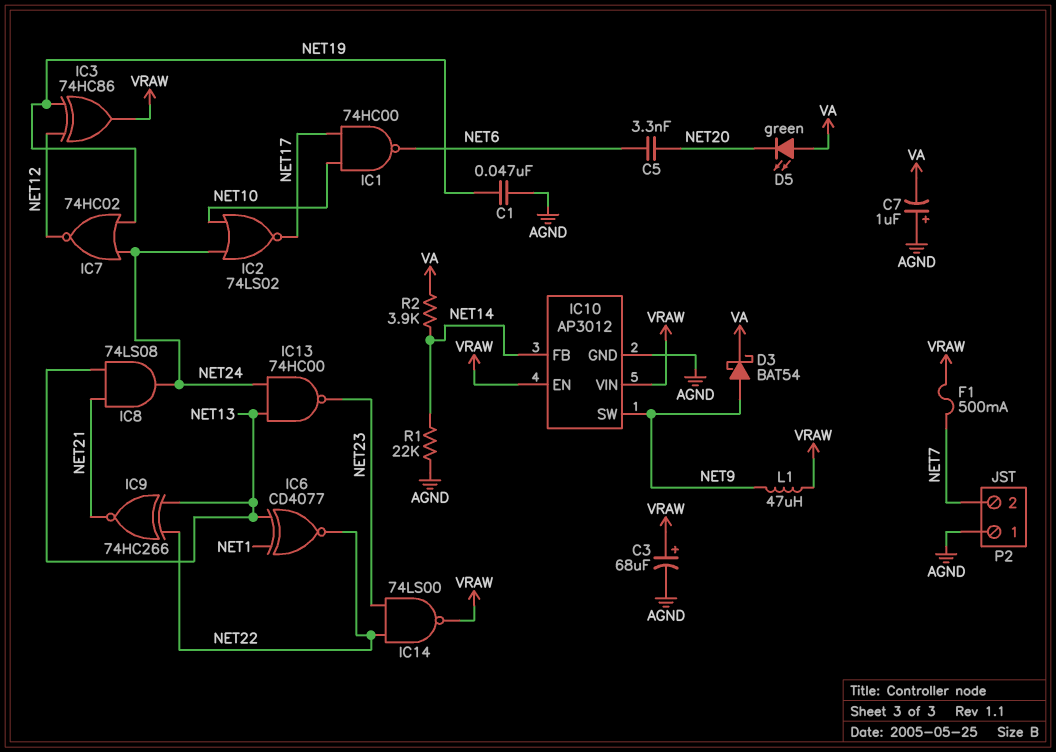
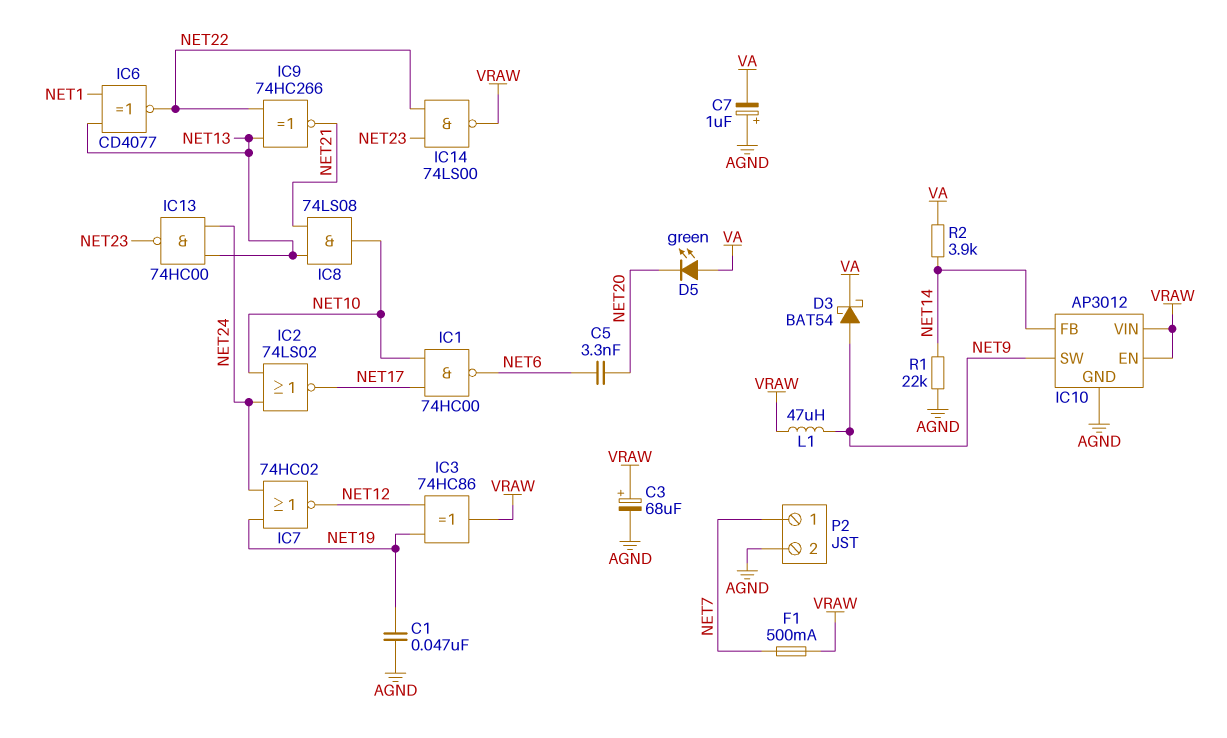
IC8: AND 74LS08 (in NET13, in NET21, out NET24) -> AND 74LS08 (in NET13, in NET21, out NET10)
P2 pin 1: AGND -> NET7
P2 pin 2: NET7 -> AGND

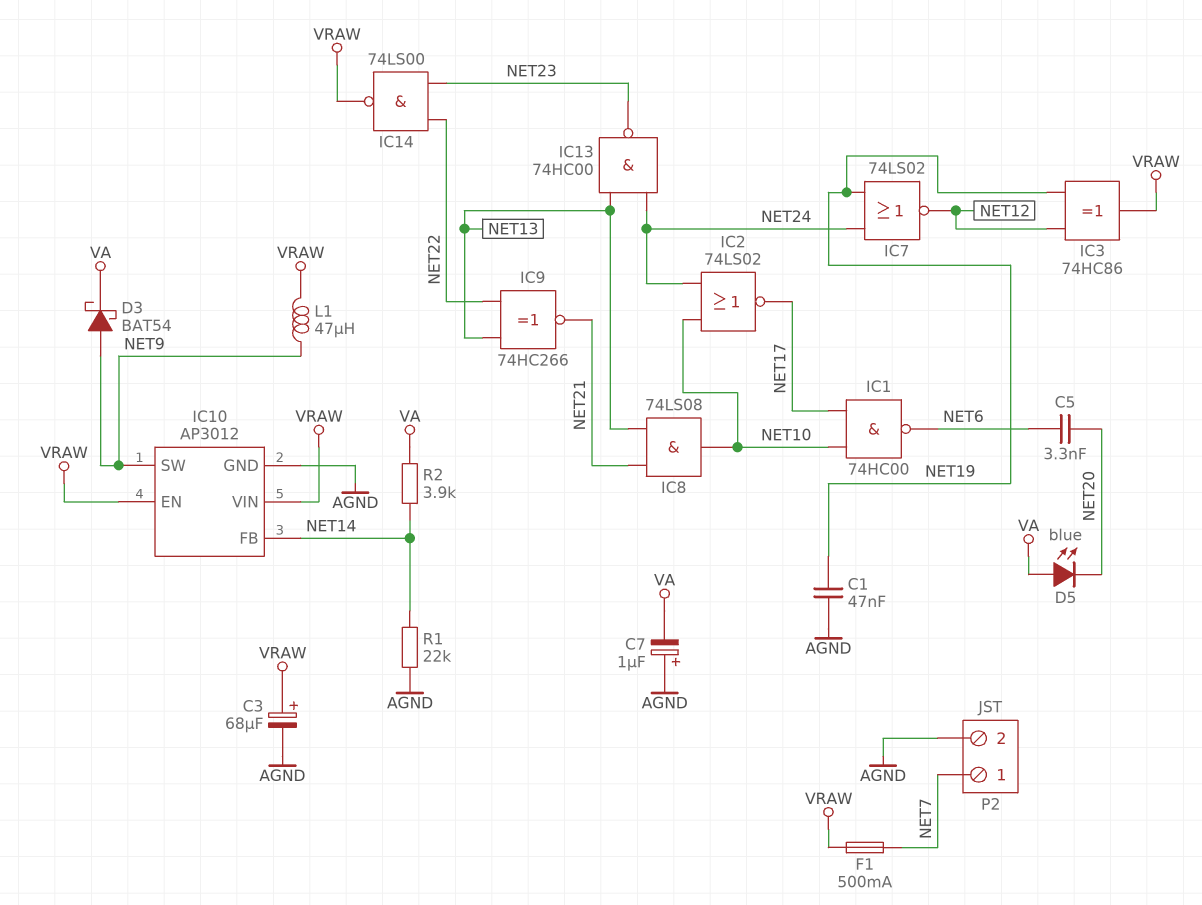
D5: LED green (A VA, K NET20) -> LED blue (A VA, K NET20)
IC6: XNOR CD4077 (in NET1, in NET13, out NET22) -> none
IC7: NOR 74HC02 (in NET19, in NET24, out NET12) -> NOR 74LS02 (in NET19, in NET24, out NET12)

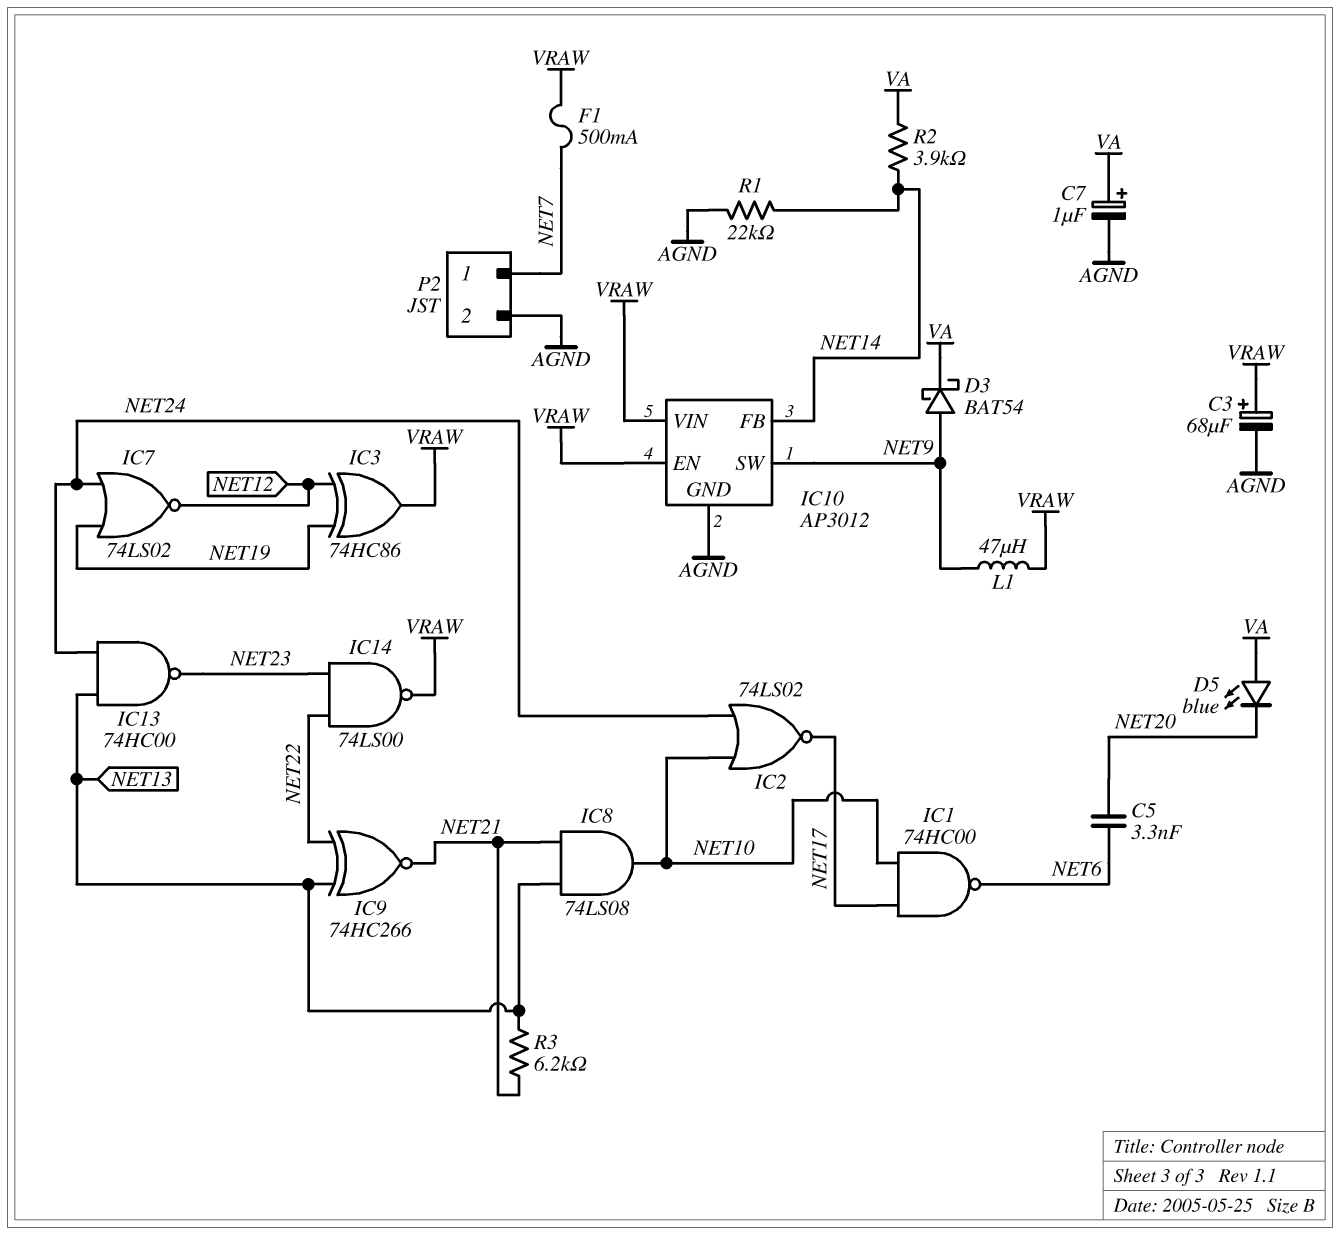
C1: 47nF (AGND, NET19) -> none
C7: 1uF (plus AGND, minus VA) -> 1uF (plus VA, minus AGND)
R3: none -> 6.2k (NET13, NET21)

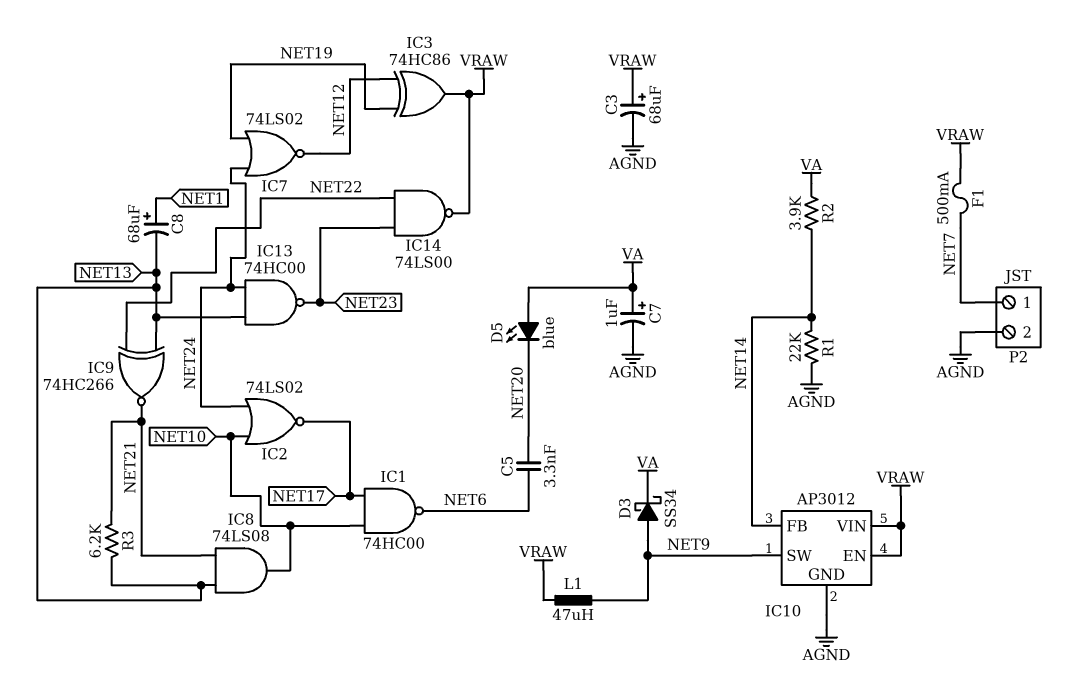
C8: none -> 68uF (plus NET1, minus NET13)
D3: schottky BAT54 (A NET9, K VA) -> schottky SS34 (A NET9, K VA)

